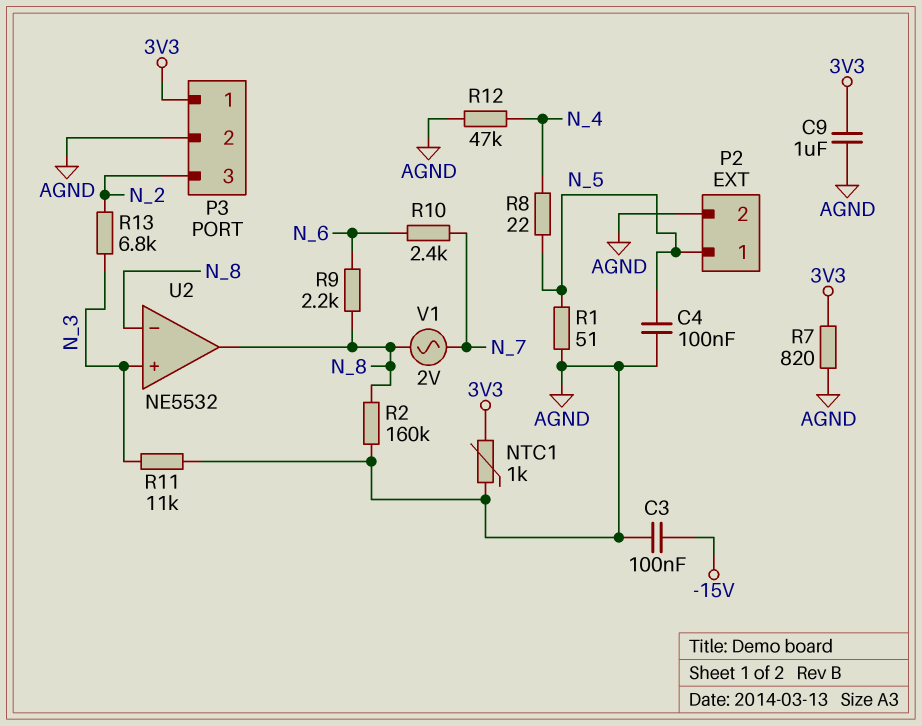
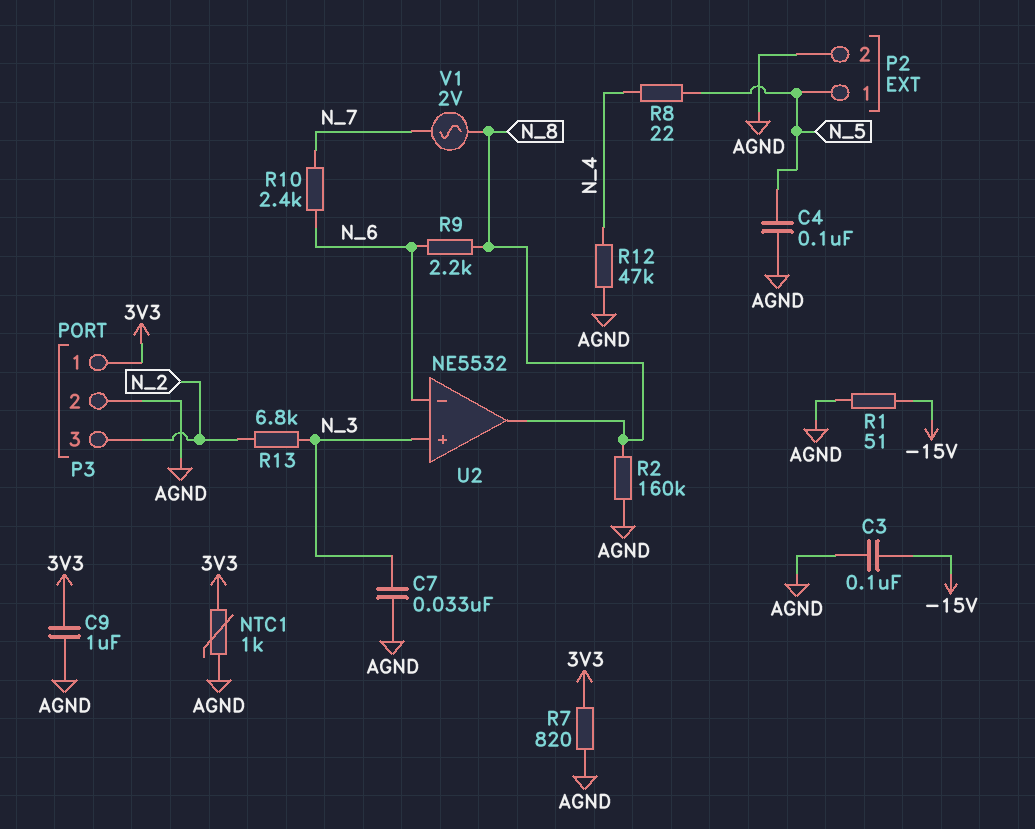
C7: none -> 33nF (AGND, N_3)
R1: 51 (AGND, N_5) -> 51 (-15V, AGND)
R11: 11k (AGND, N_3) -> none
U2 pin in-: N_8 -> N_6

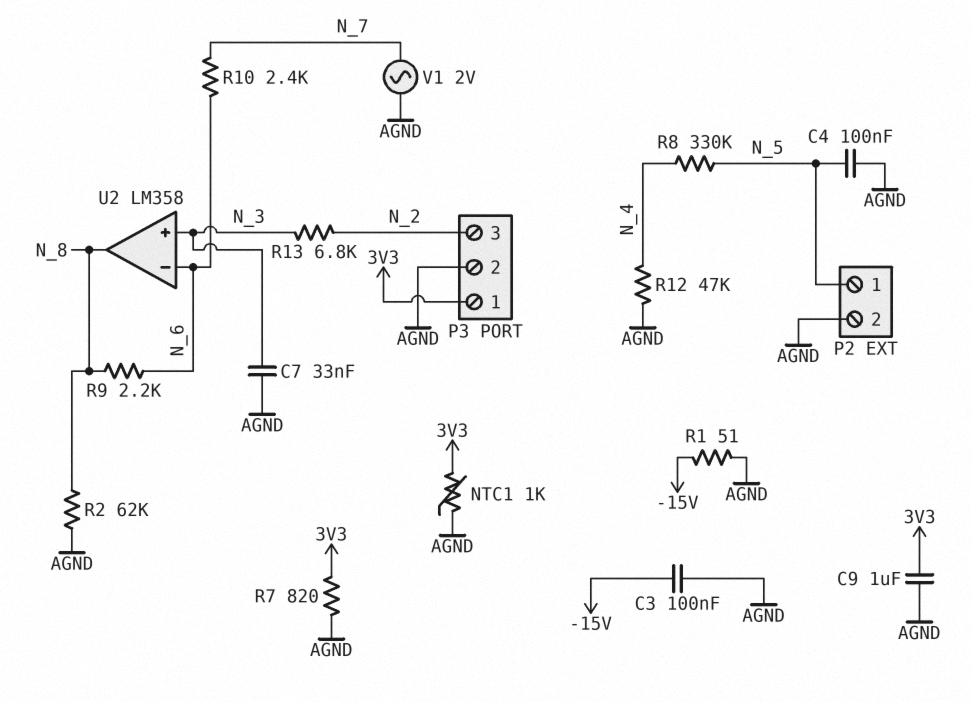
R2: 160k (AGND, N_8) -> 62k (AGND, N_8)
R8: 22 (N_4, N_5) -> 330k (N_4, N_5)
U2: NE5532 -> LM358
V1: AC 2V (N_7, N_8) -> AC 2V (AGND, N_7)

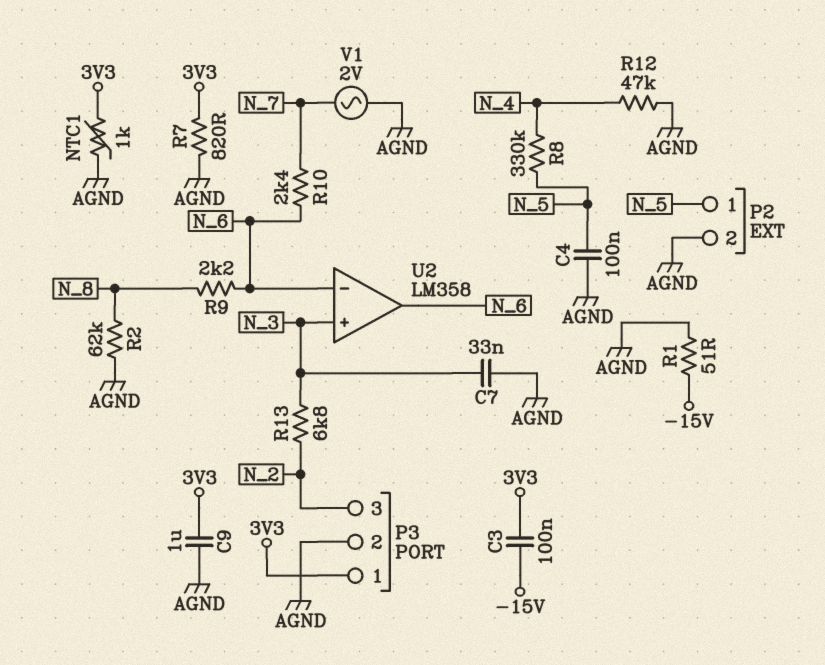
C3: 100nF (-15V, AGND) -> 100nF (-15V, 3V3)
U2 pin out: N_8 -> N_6

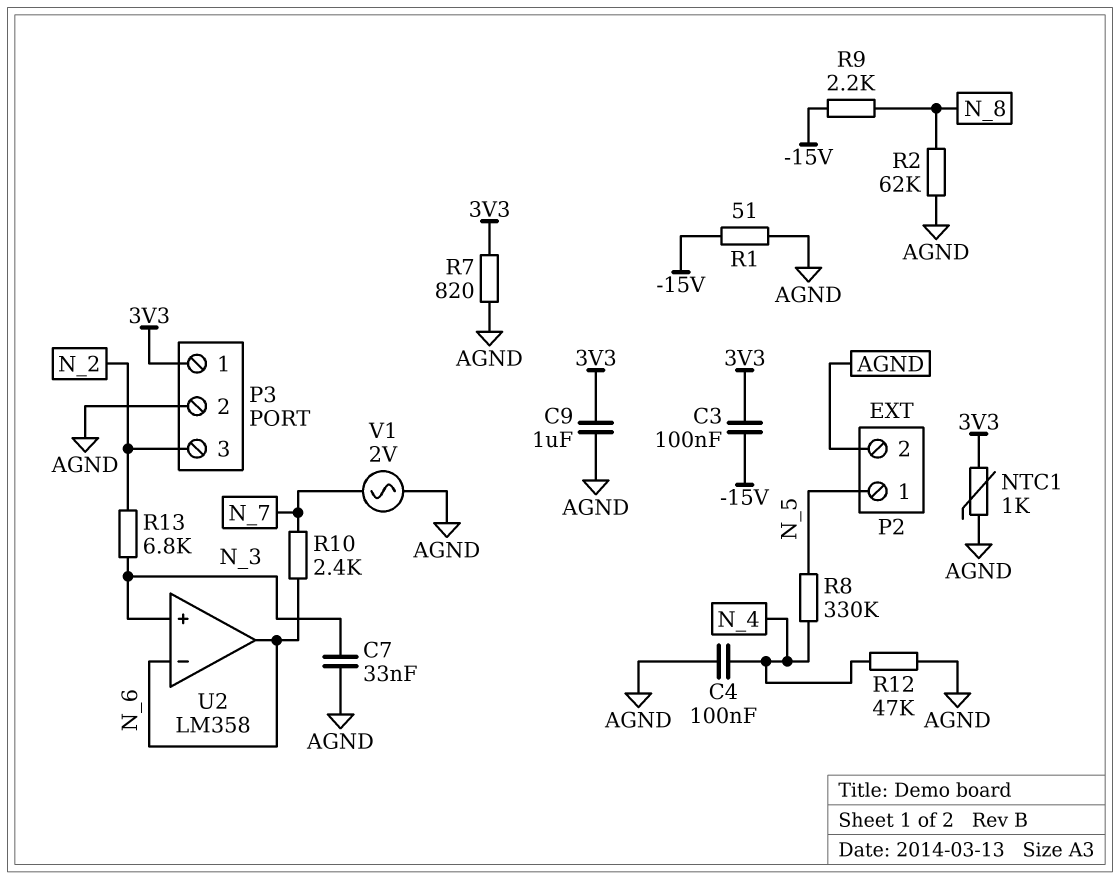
C4: 100nF (AGND, N_5) -> 100nF (AGND, N_4)
R9: 2.2k (N_6, N_8) -> 2.2k (-15V, N_8)

